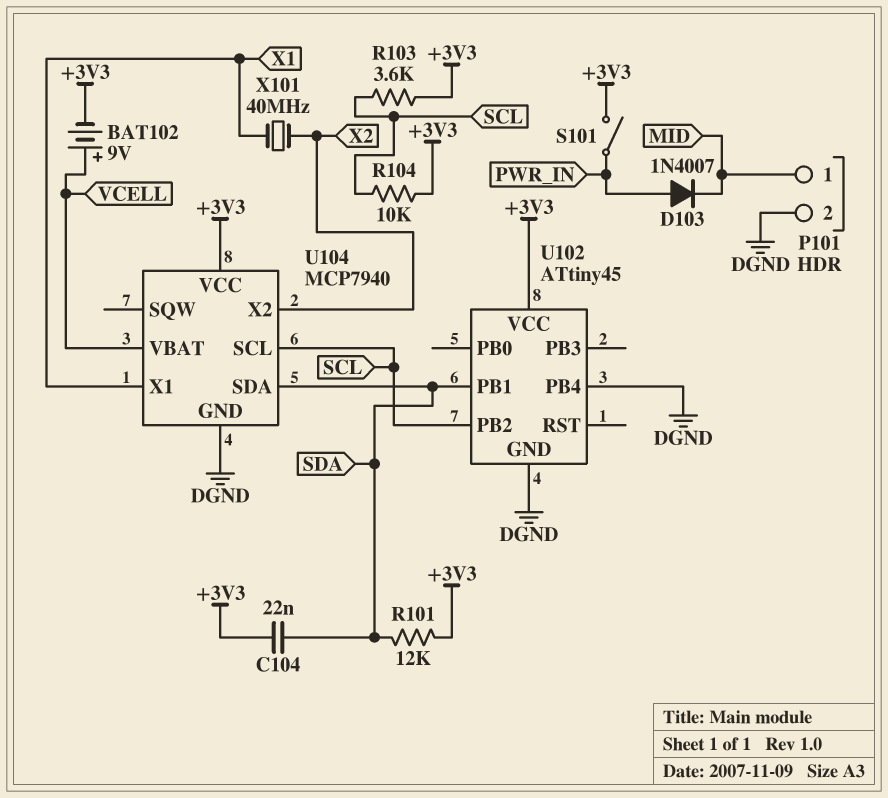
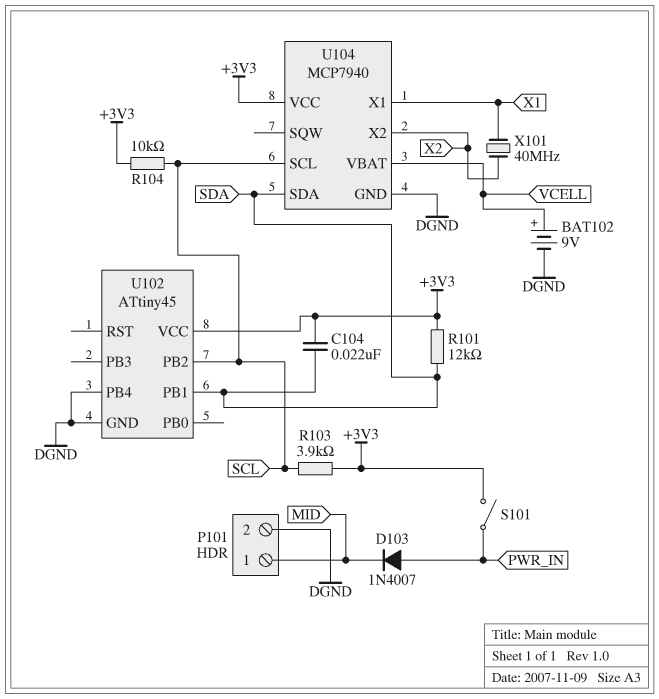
BAT102: 9V (plus VCELL, minus +3V3) -> 9V (plus VCELL, minus DGND)
R103: 3.6k (+3V3, SCL) -> 3.9k (+3V3, SCL)

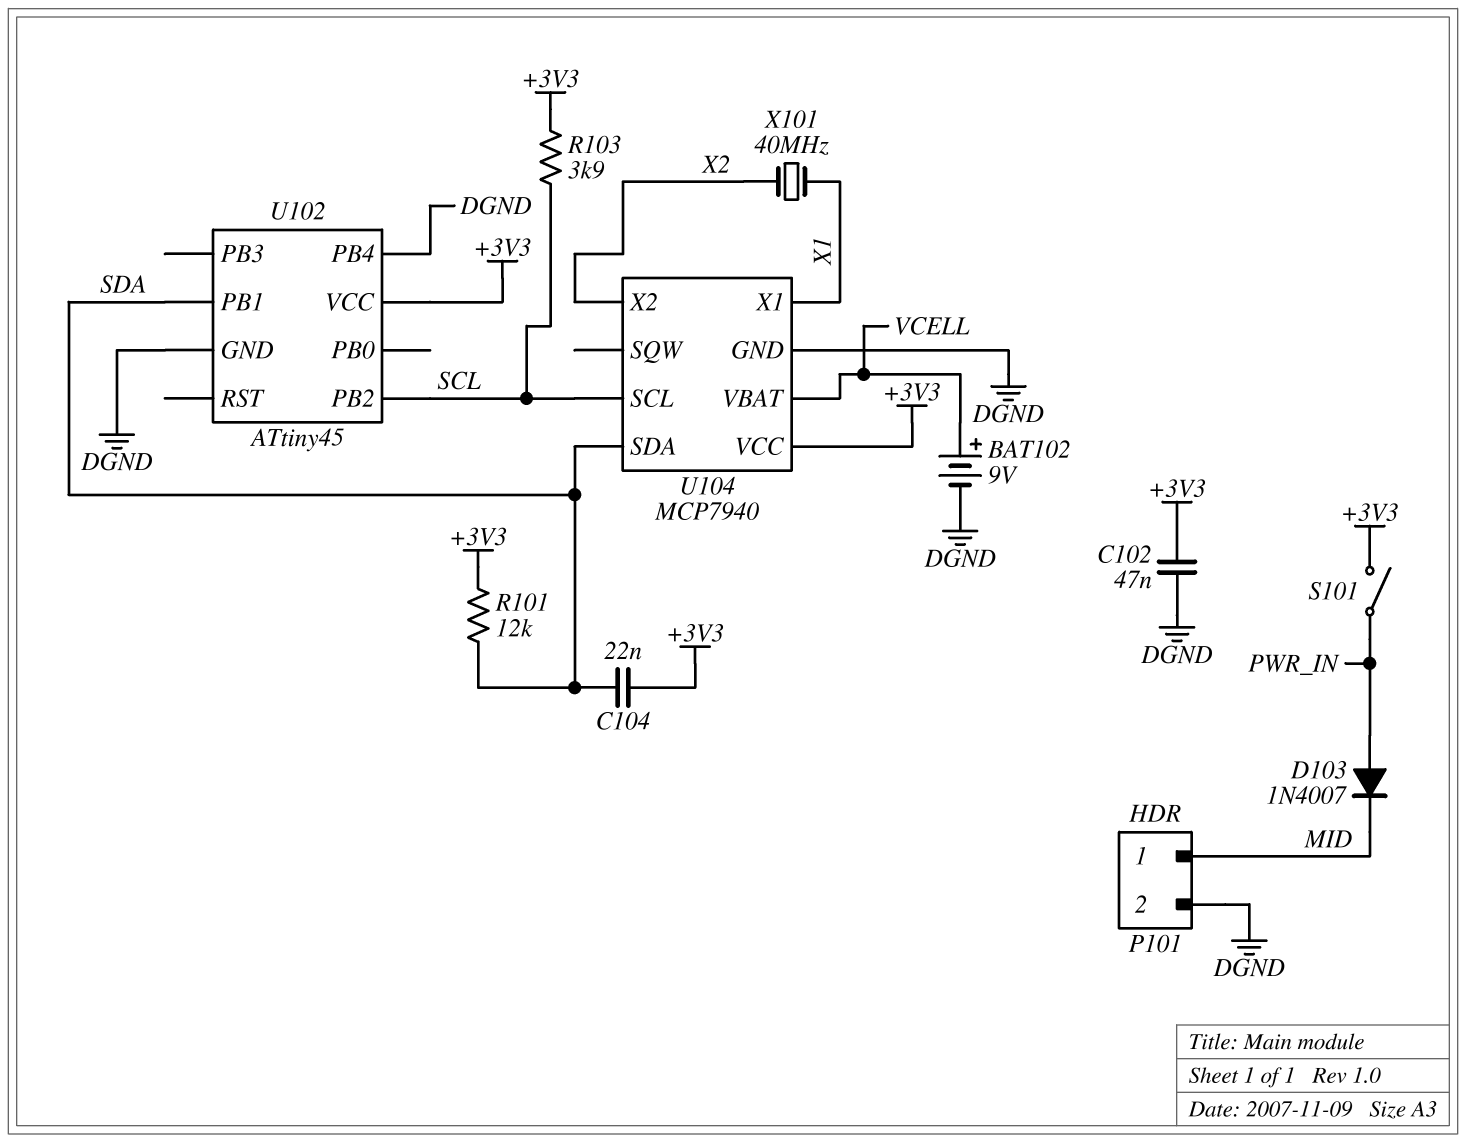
C102: none -> 47nF (+3V3, DGND)
R104: 10k (+3V3, SCL) -> none

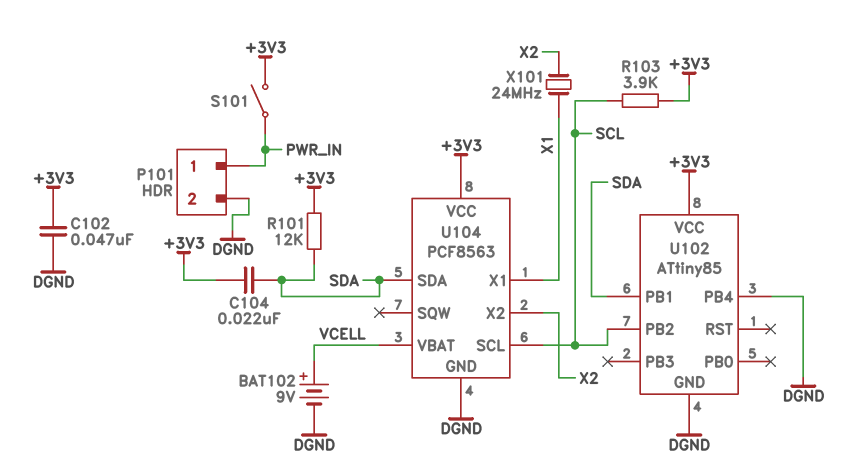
D103: diode 1N4007 (A PWR_IN, K MID) -> none
P101 pin 1: MID -> PWR_IN
U102: ATtiny45 -> ATtiny85
U104: MCP7940 -> PCF8563
X101: 40MHz (X1, X2) -> 24MHz (X1, X2)

